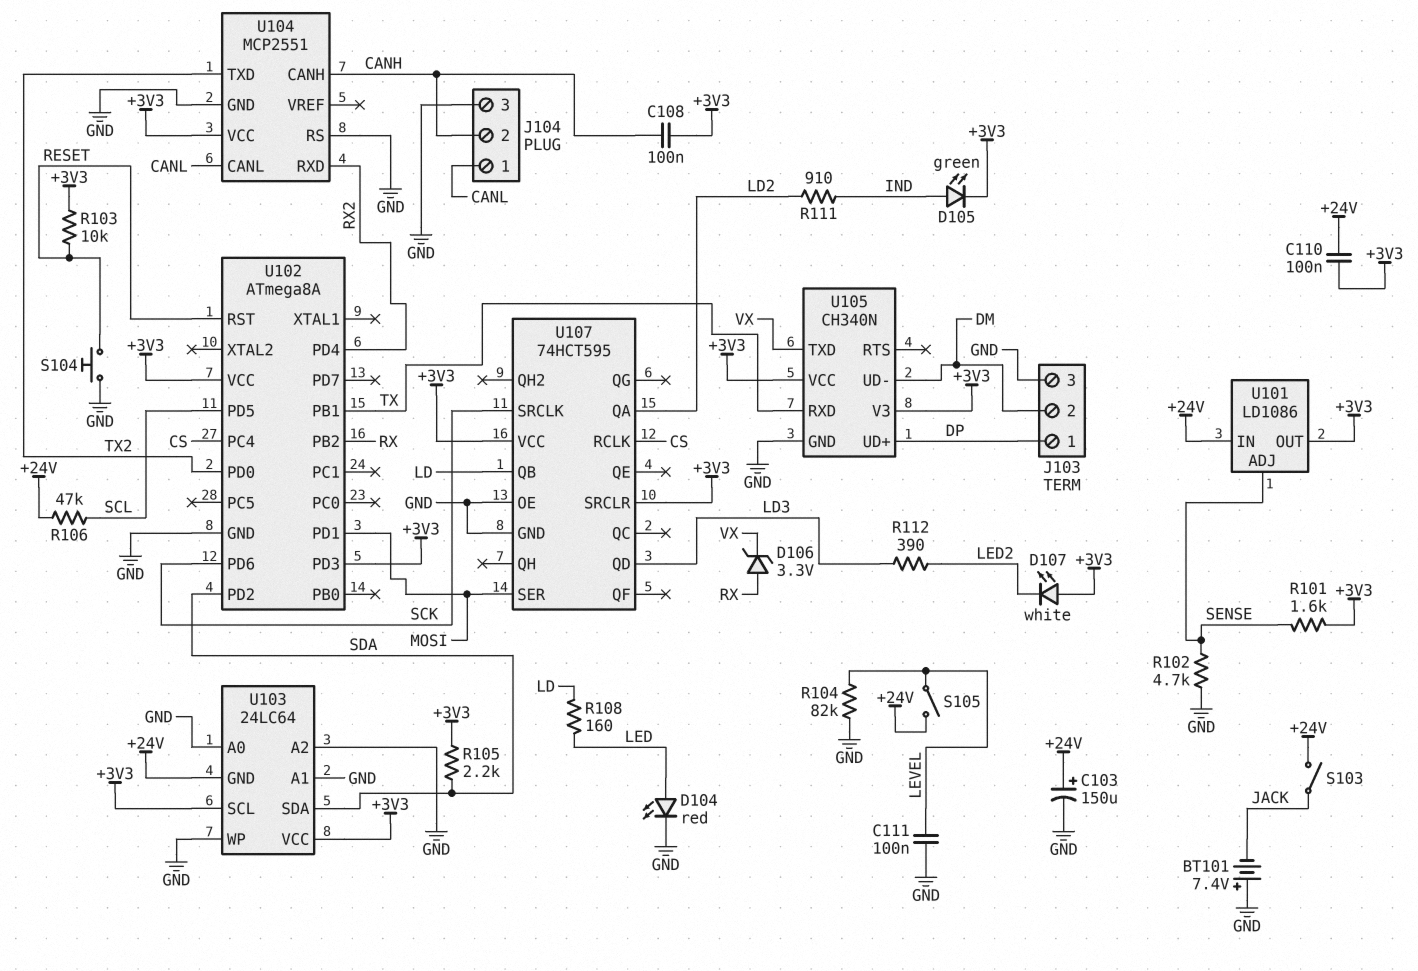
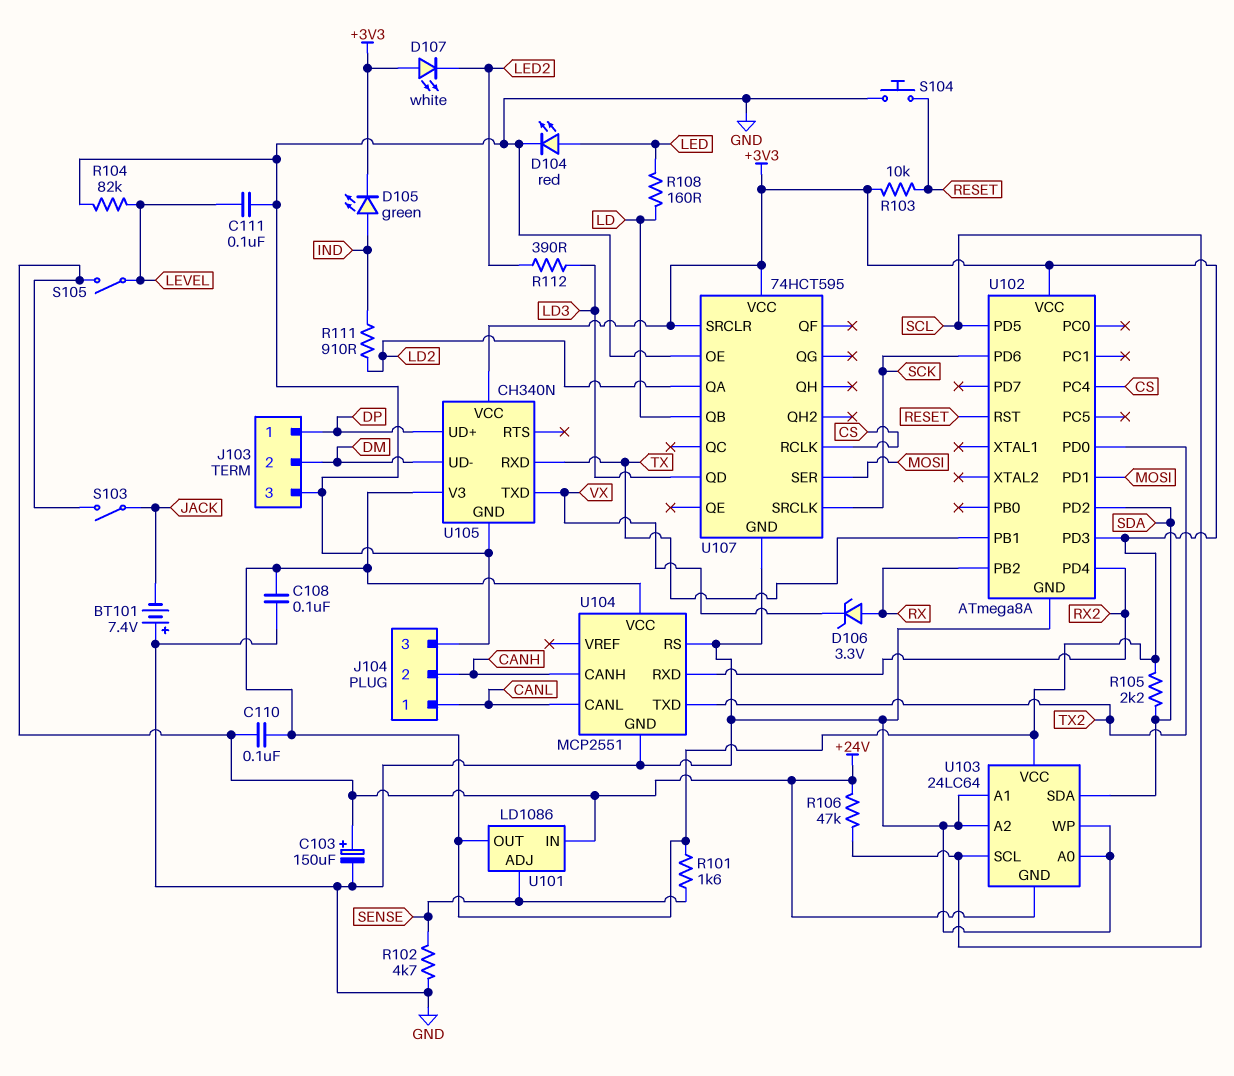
C108: 100nF (+3V3, CANH) -> 100nF (+3V3, GND)
U103 pin SCL: +3V3 -> SCL

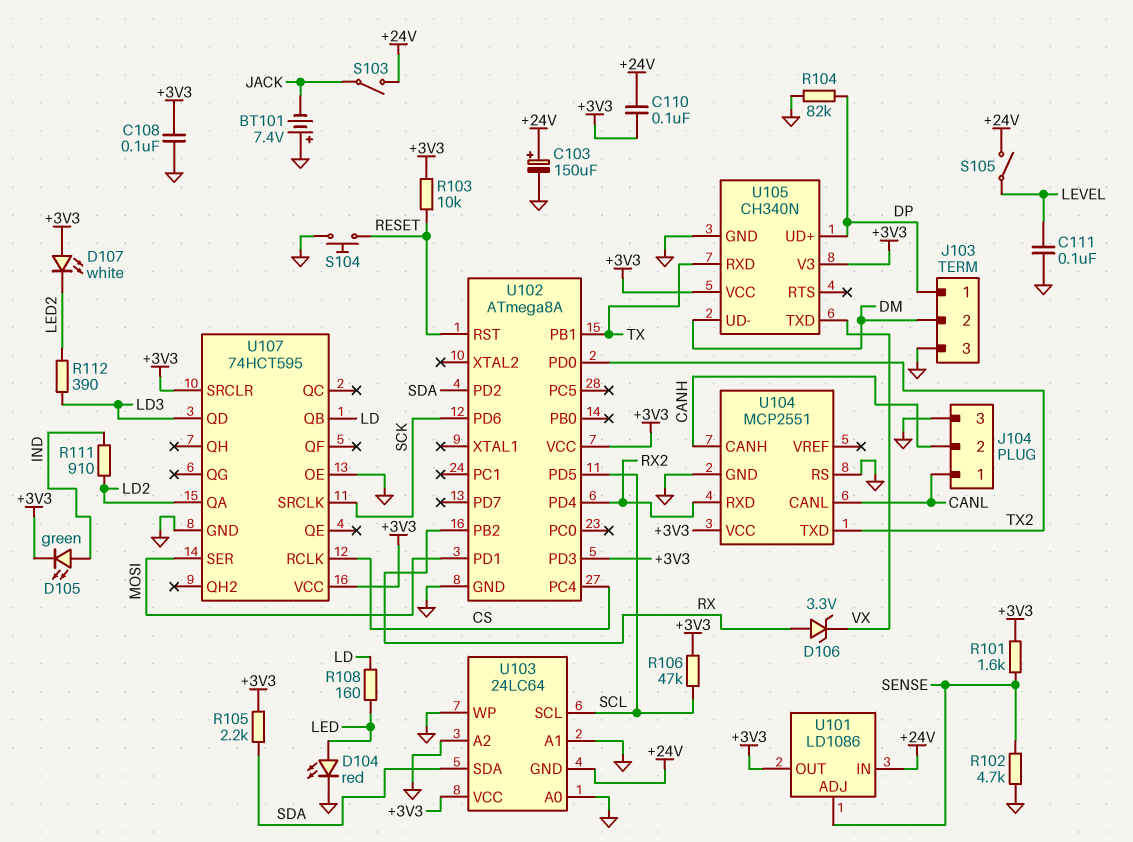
R104: 82k (GND, LEVEL) -> 82k (DP, GND)
R106: 47k (+24V, SCL) -> 47k (+3V3, SCL)

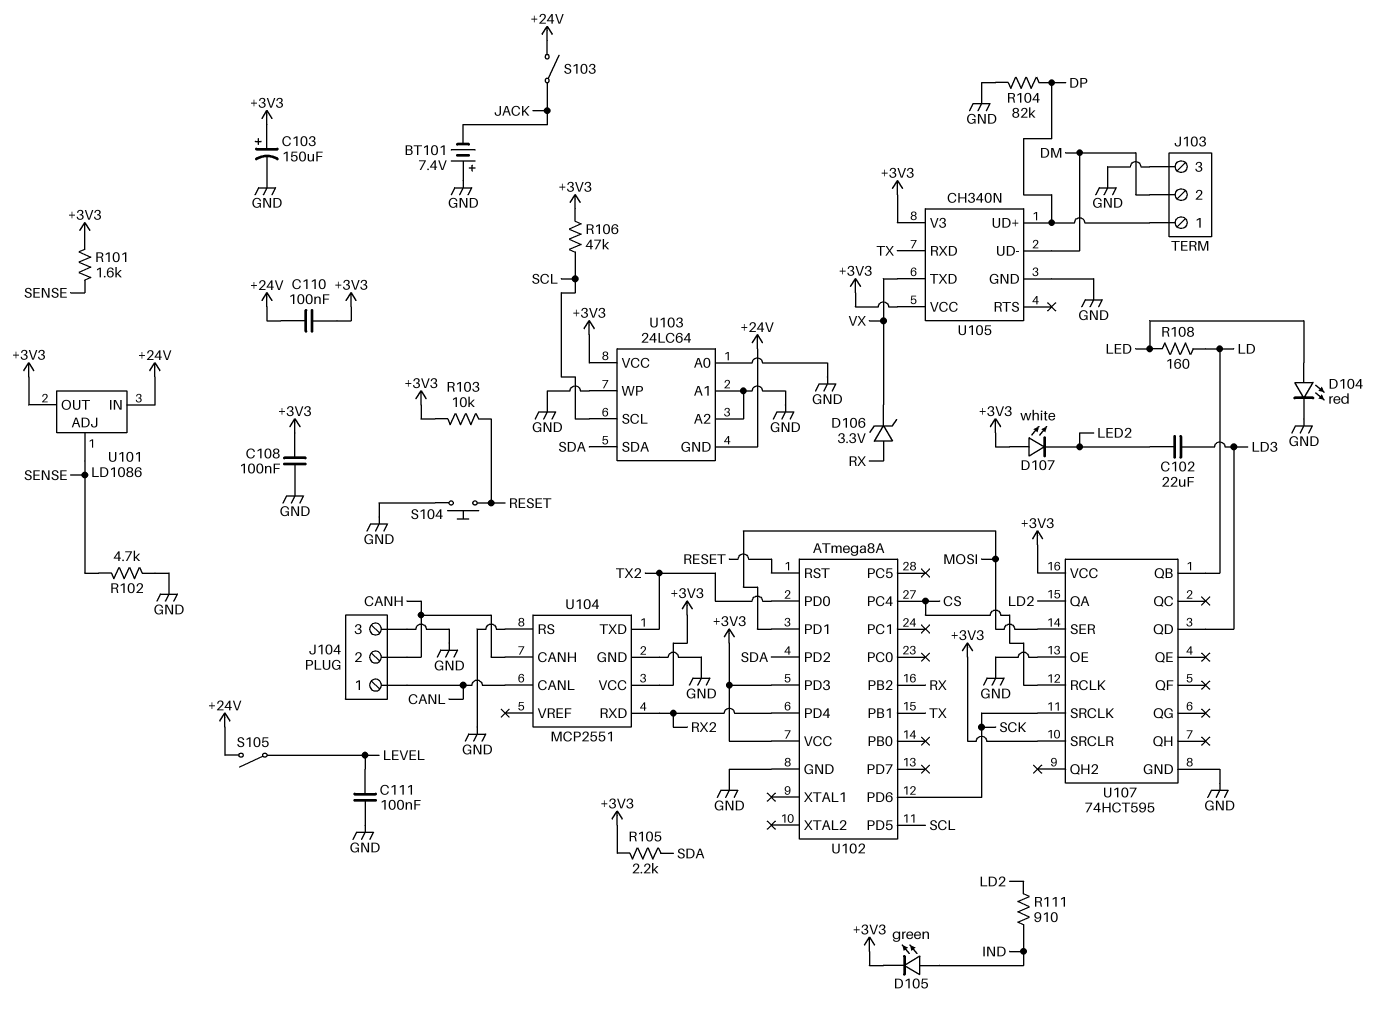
C102: none -> 22uF (LD3, LED2)
C103: 150uF (plus +24V, minus GND) -> 150uF (plus +3V3, minus GND)
R112: 390 (LD3, LED2) -> none

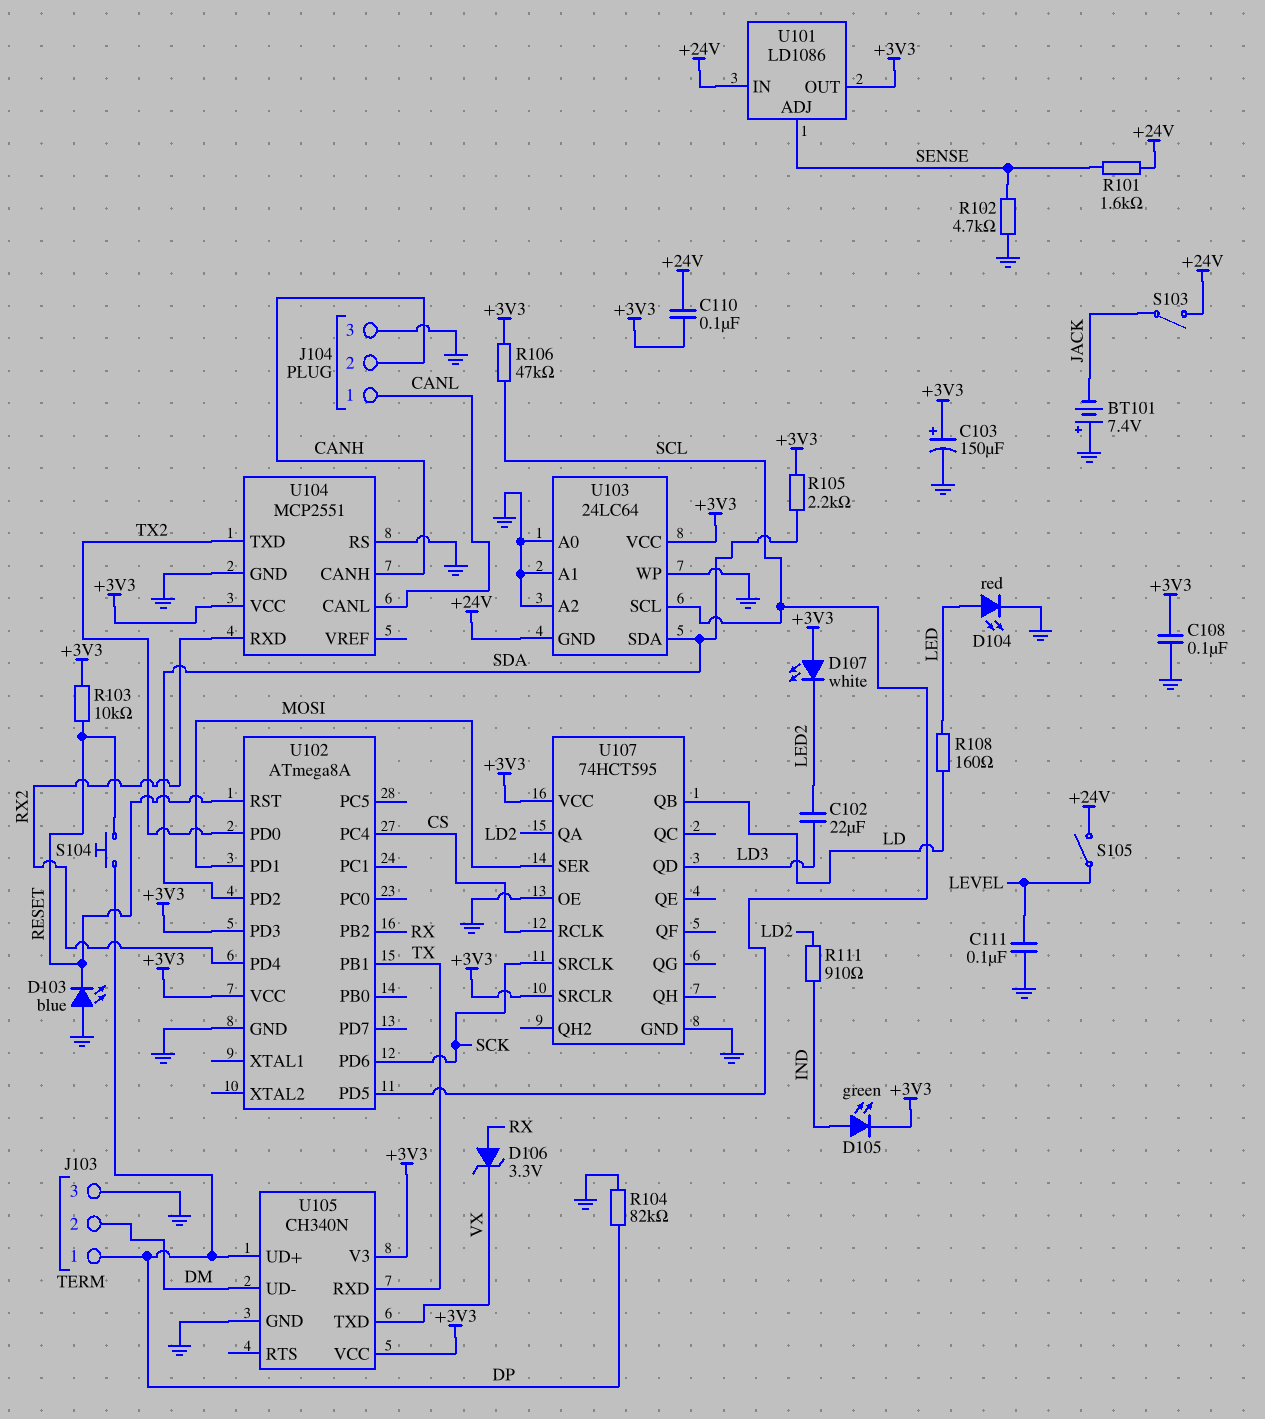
D103: none -> LED blue (A GND, K RESET)
R101: 1.6k (+3V3, SENSE) -> 1.6k (+24V, SENSE)
S104: button (GND, RESET) -> button (DP, RESET)

